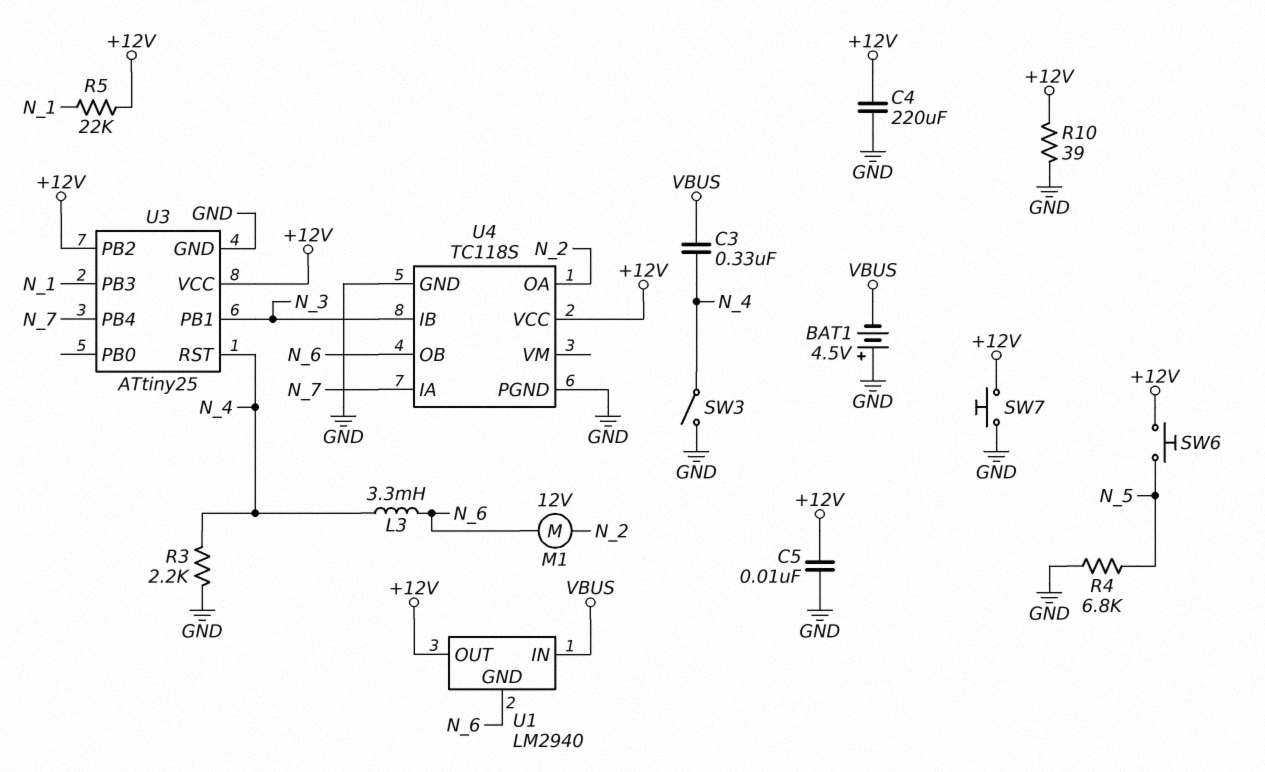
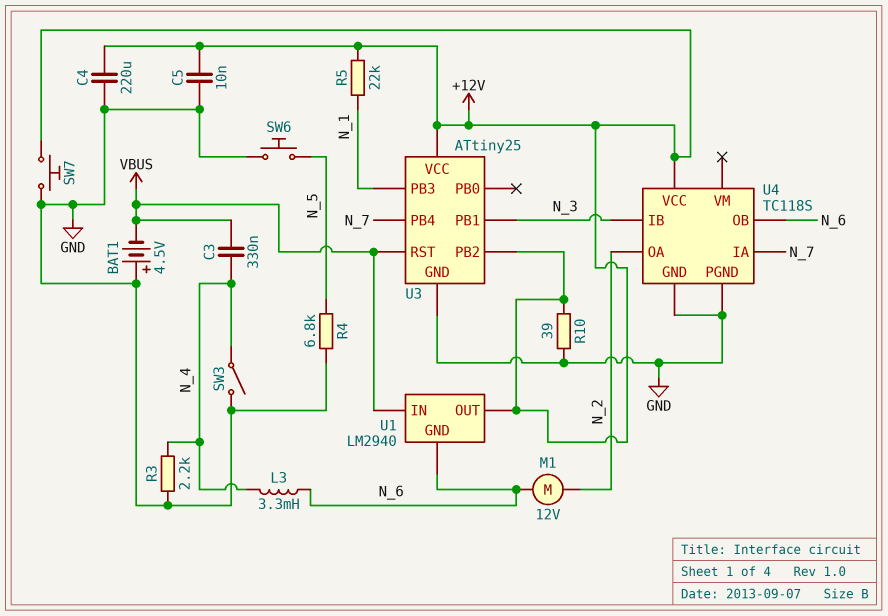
SW6: button (+12V, N_5) -> button (GND, N_5)
U3 pin RST: N_4 -> VBUS

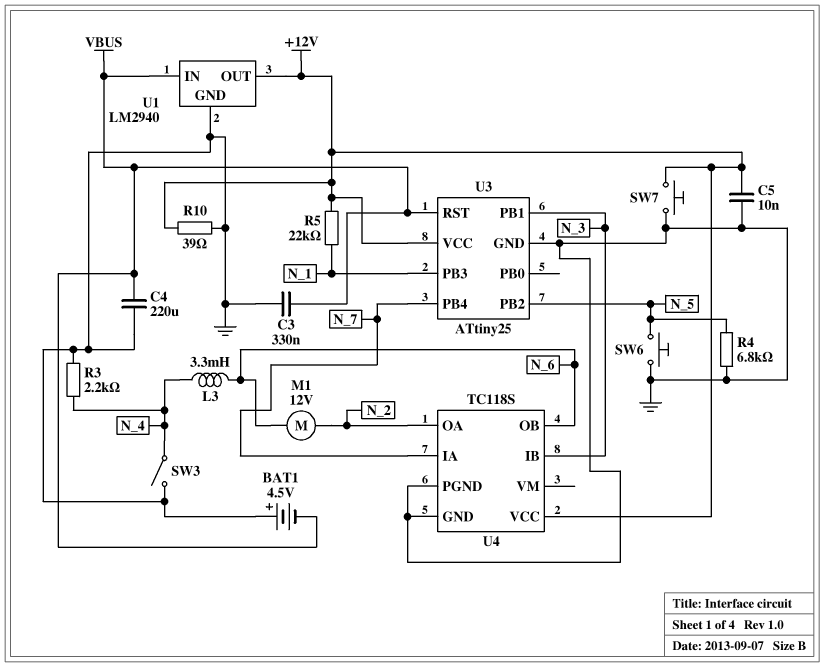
C3: 330nF (N_4, VBUS) -> 330nF (GND, VBUS)
C4: 220uF (+12V, GND) -> 220uF (GND, VBUS)
U1 pin GND: N_6 -> GND
U3 pin PB2: +12V -> N_5

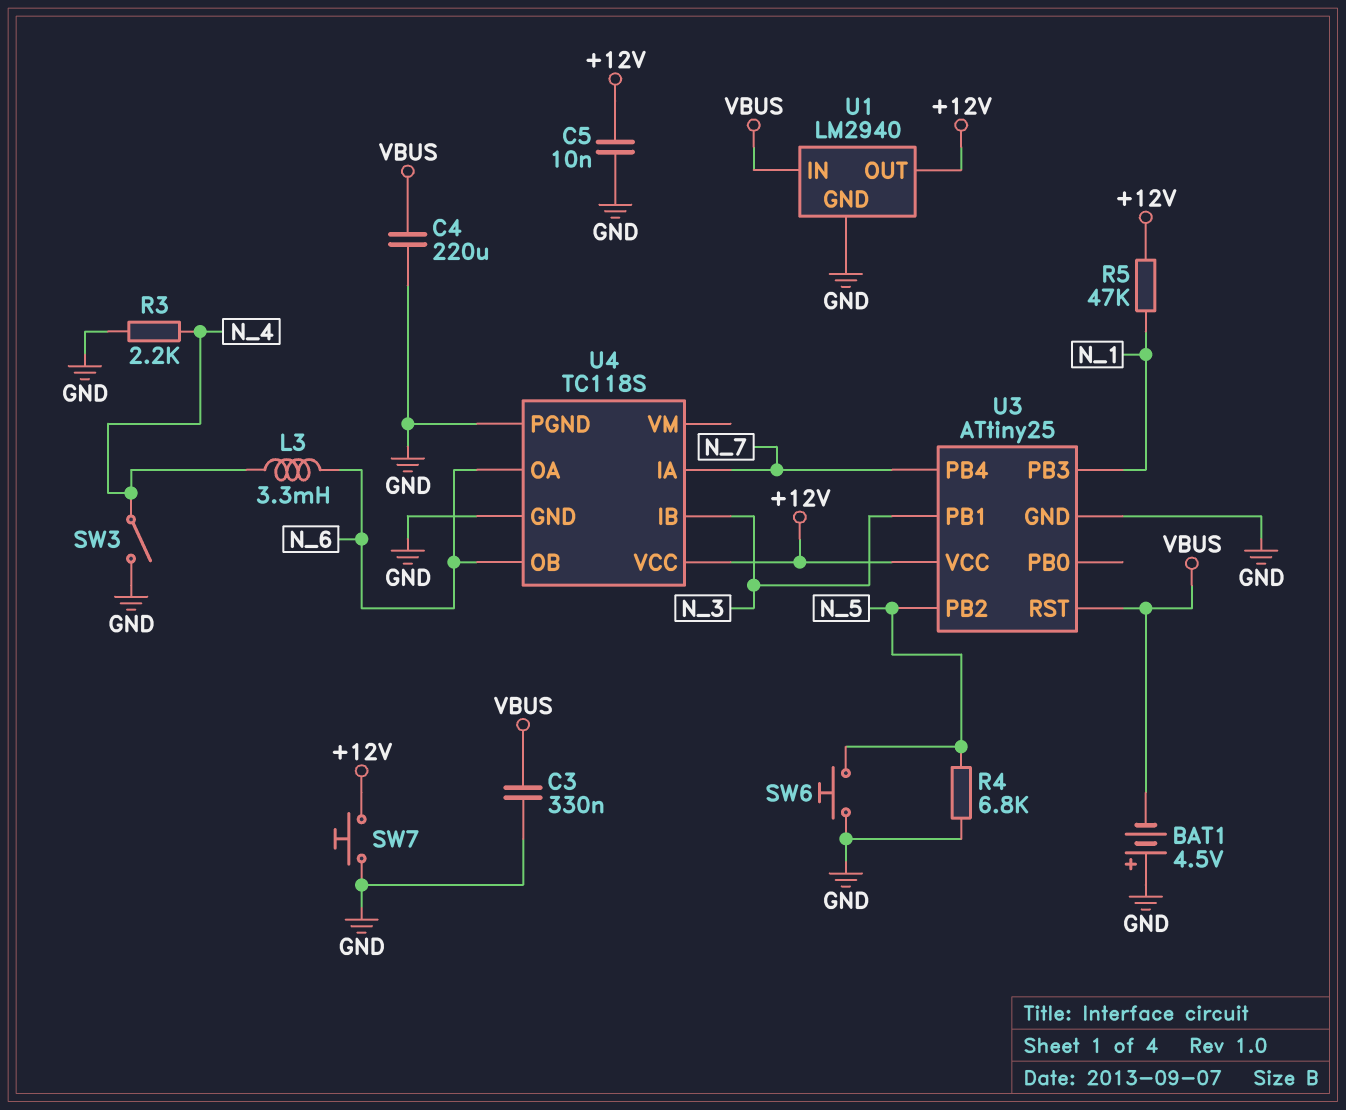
M1: motor 12V (N_2, N_6) -> none
R5: 22k (+12V, N_1) -> 47k (+12V, N_1)
R10: 39 (+12V, GND) -> none
U4 pin OA: N_2 -> N_6

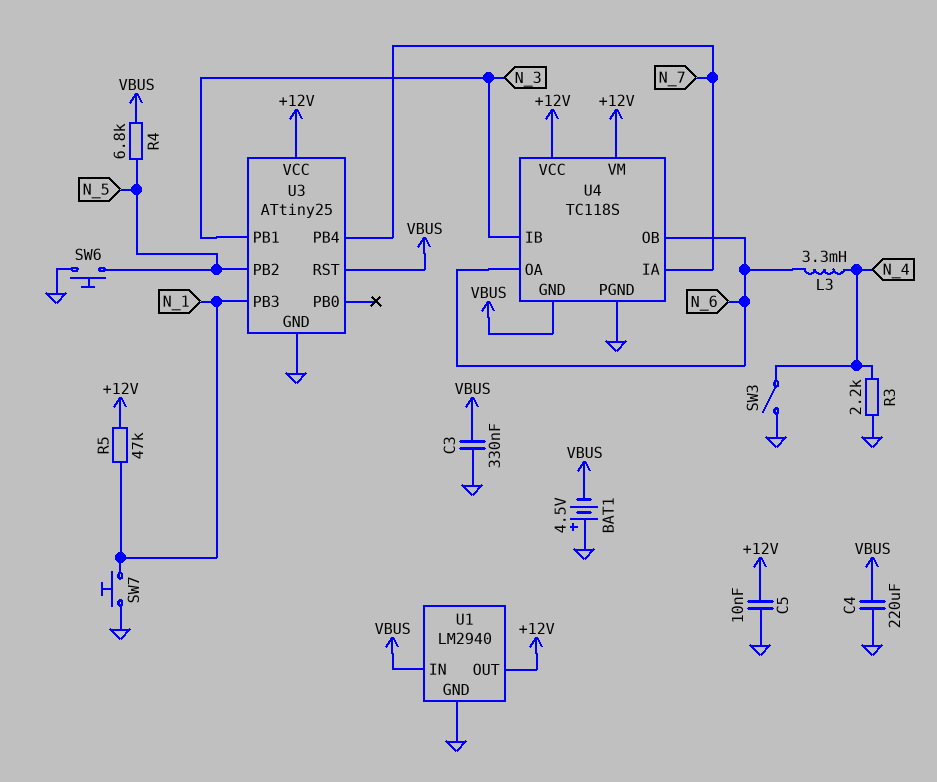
R4: 6.8k (GND, N_5) -> 6.8k (N_5, VBUS)
SW7: button (+12V, GND) -> button (GND, N_1)
U4 pin GND: GND -> VBUS
U4 pin VM: none -> +12V

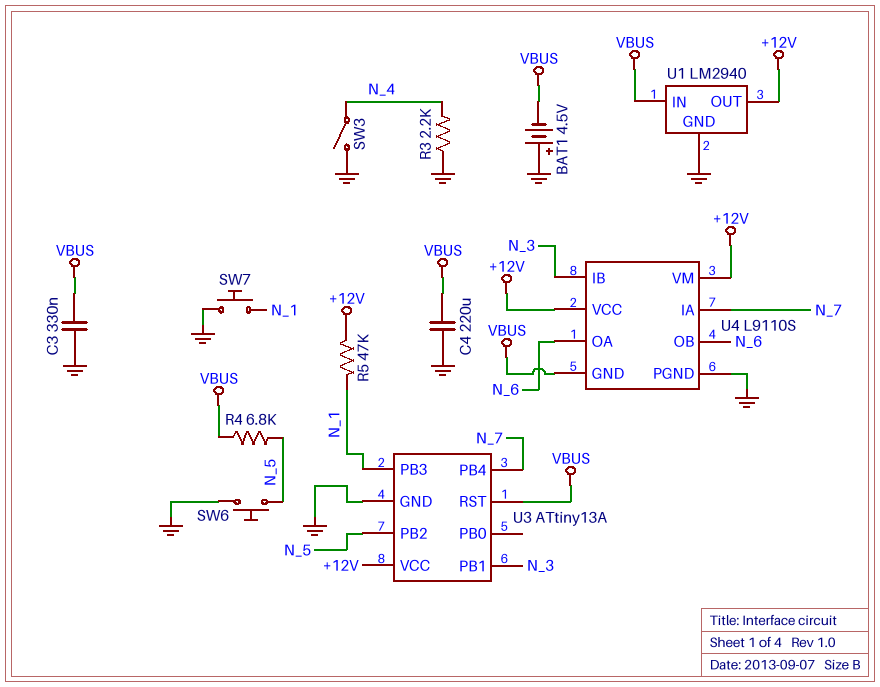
C5: 10nF (+12V, GND) -> none
L3: 3.3mH (N_4, N_6) -> none
U3: ATtiny25 -> ATtiny13A
U4: TC118S -> L9110S

